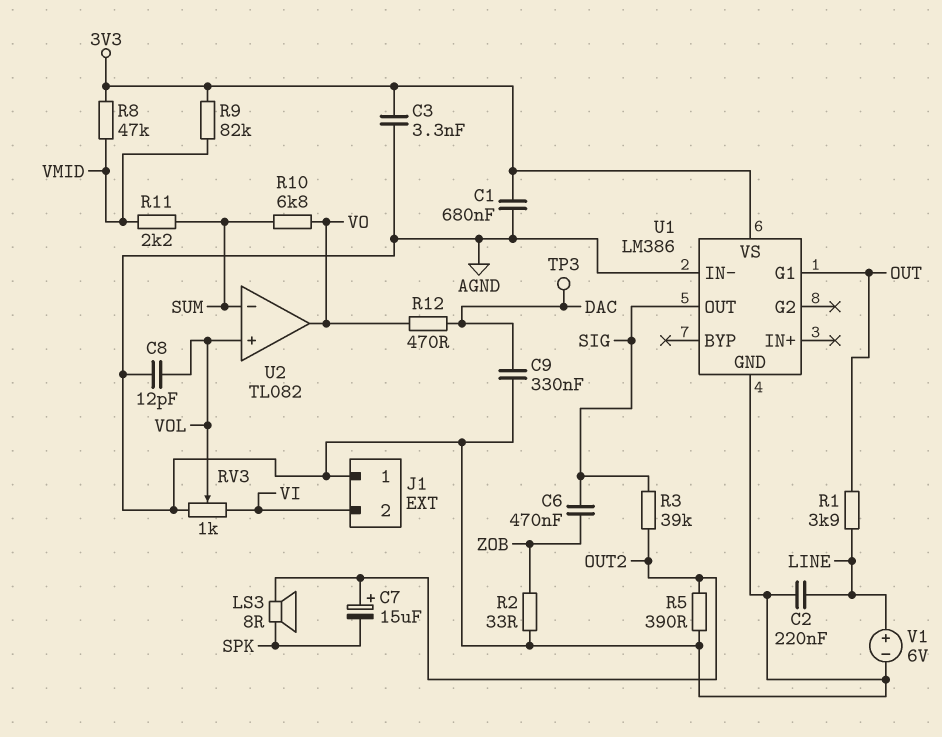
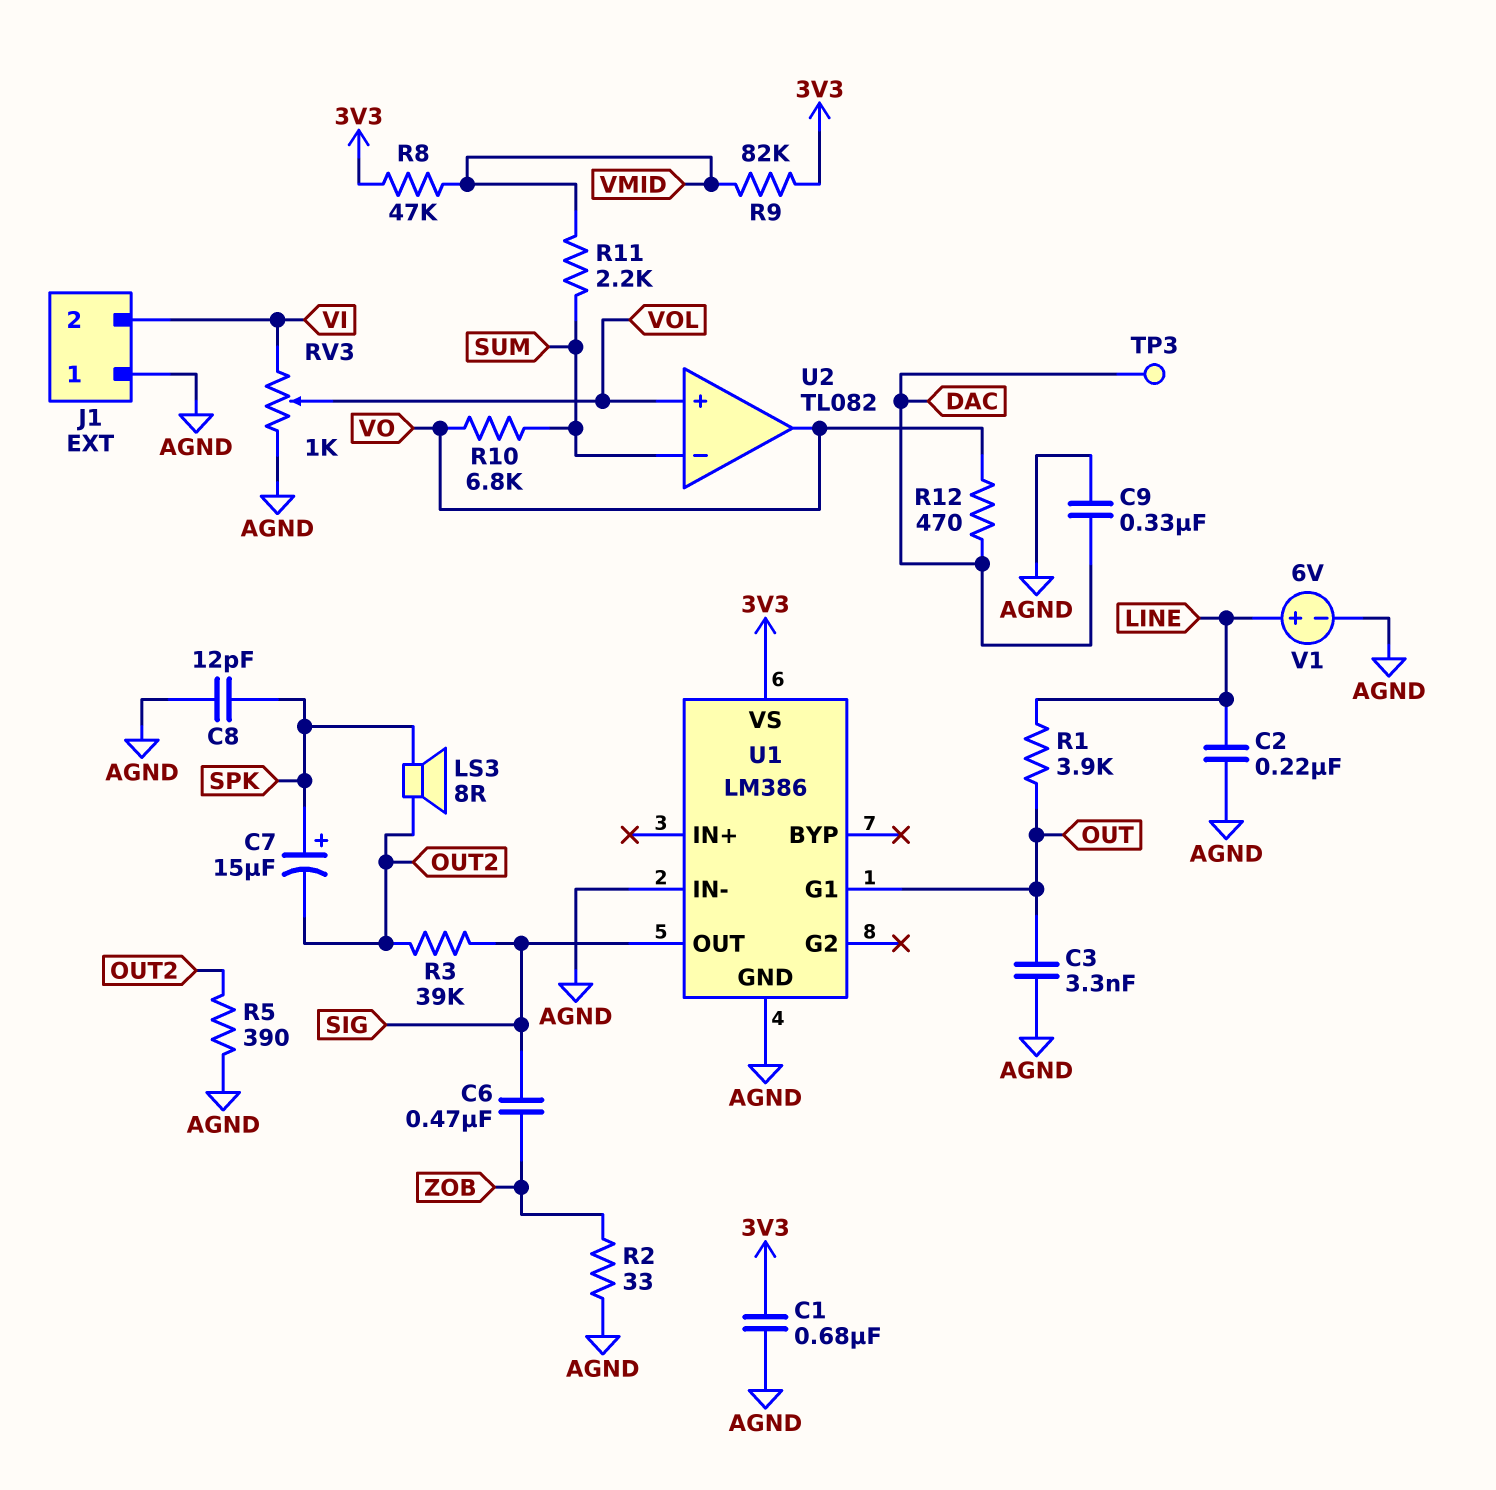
C3: 3.3nF (3V3, AGND) -> 3.3nF (AGND, OUT)
C7: 15uF (plus OUT2, minus SPK) -> 15uF (plus SPK, minus OUT2)
C8: 12pF (AGND, VOL) -> 12pF (AGND, SPK)

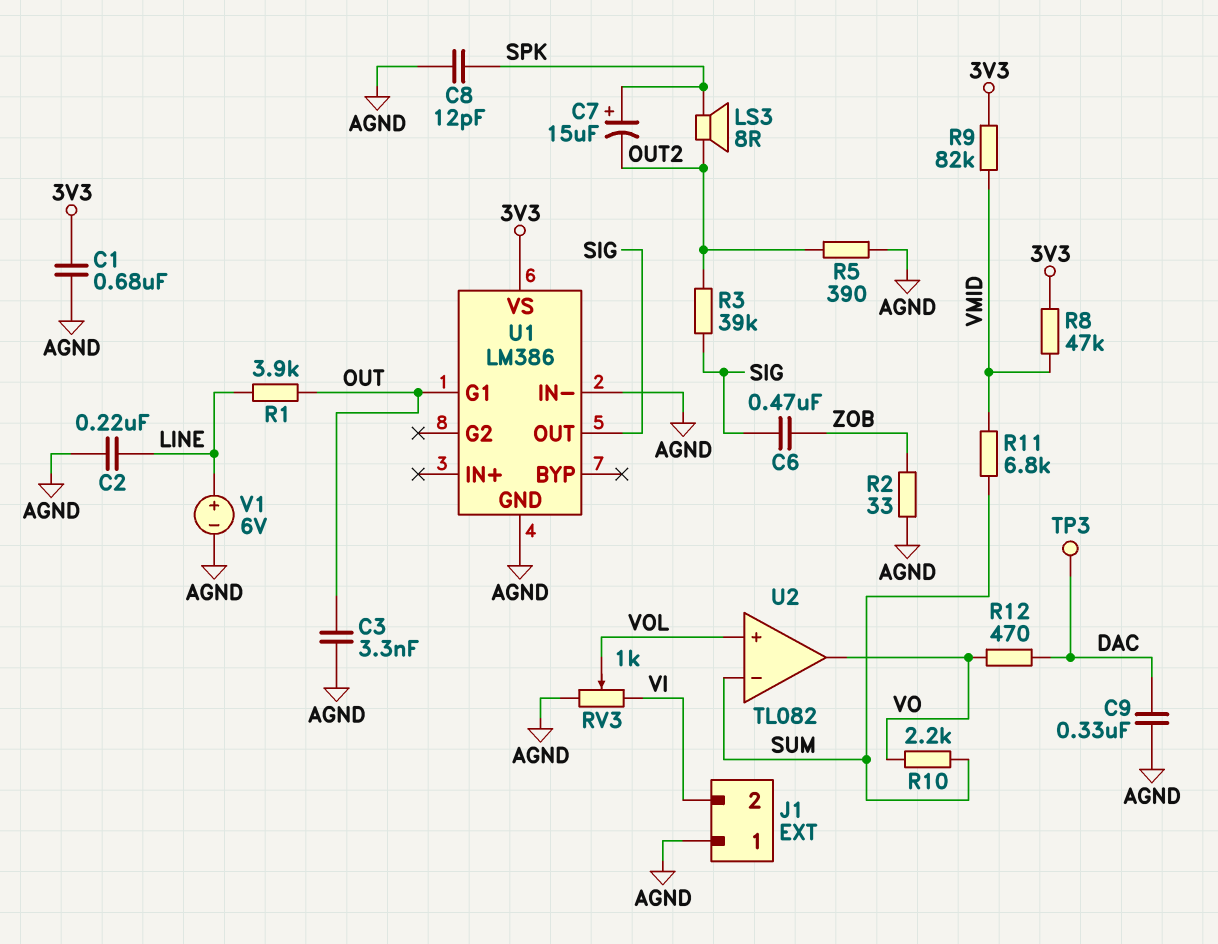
R10: 6.8k (SUM, VO) -> 2.2k (SUM, VO)
R11: 2.2k (SUM, VMID) -> 6.8k (SUM, VMID)

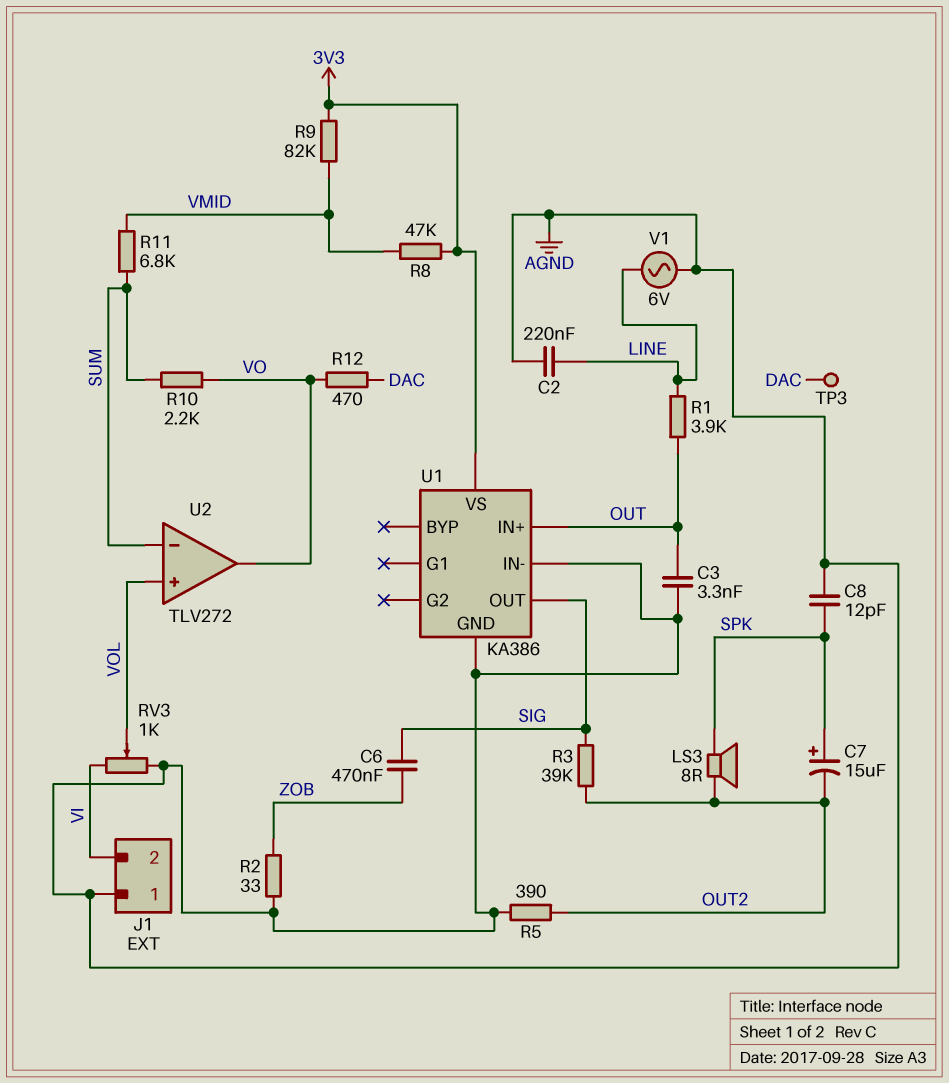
C1: 680nF (3V3, AGND) -> none
C9: 330nF (AGND, DAC) -> none
U1: LM386 -> KA386
U1 pin G1: OUT -> none
U1 pin IN+: none -> OUT
U2: TL082 -> TLV272
V1: 6V (plus LINE, minus AGND) -> AC 6V (AGND, LINE)

